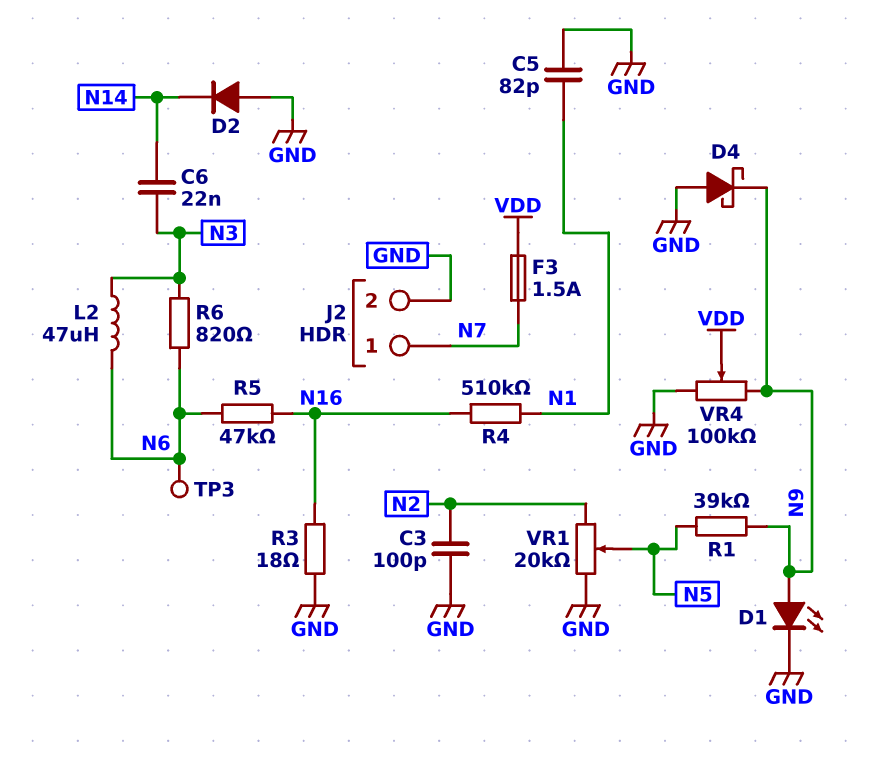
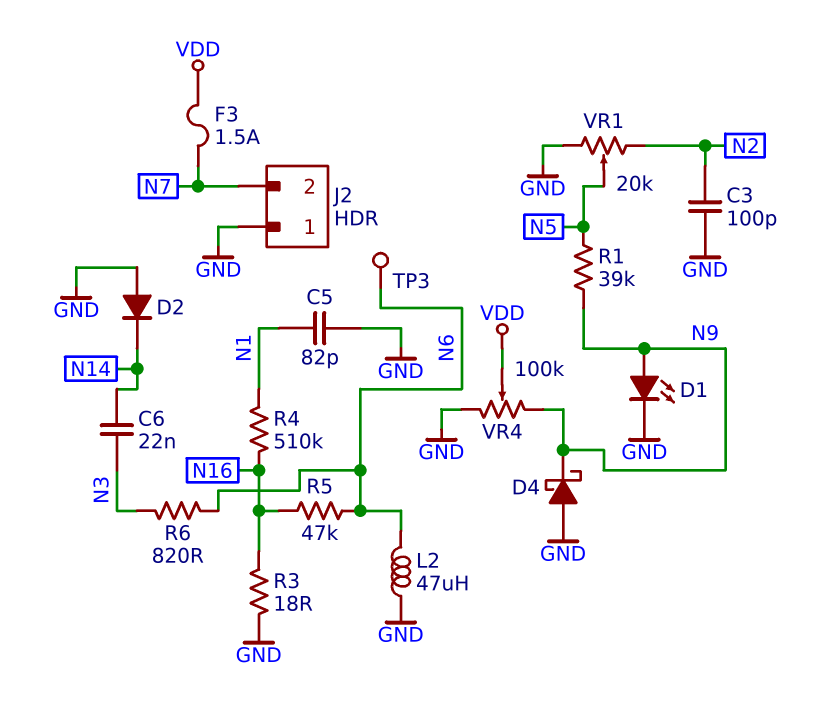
J2 pin 1: N7 -> GND
J2 pin 2: GND -> N7
L2: 47uH (N3, N6) -> 47uH (GND, N6)

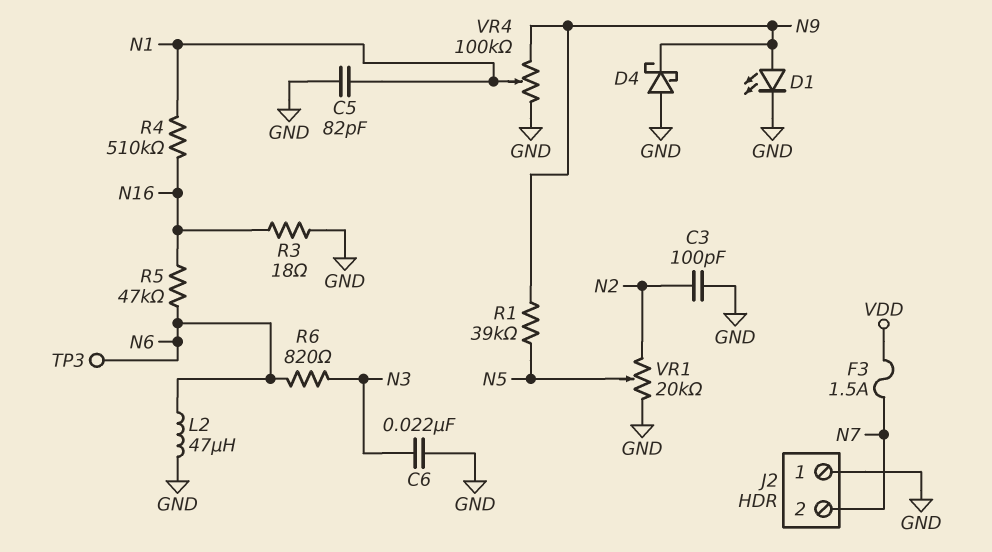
C6: 22nF (N3, N14) -> 22nF (GND, N3)
D2: diode (A GND, K N14) -> none
VR4: 100k (GND, N9, wiper VDD) -> 100k (GND, N9, wiper N1)

